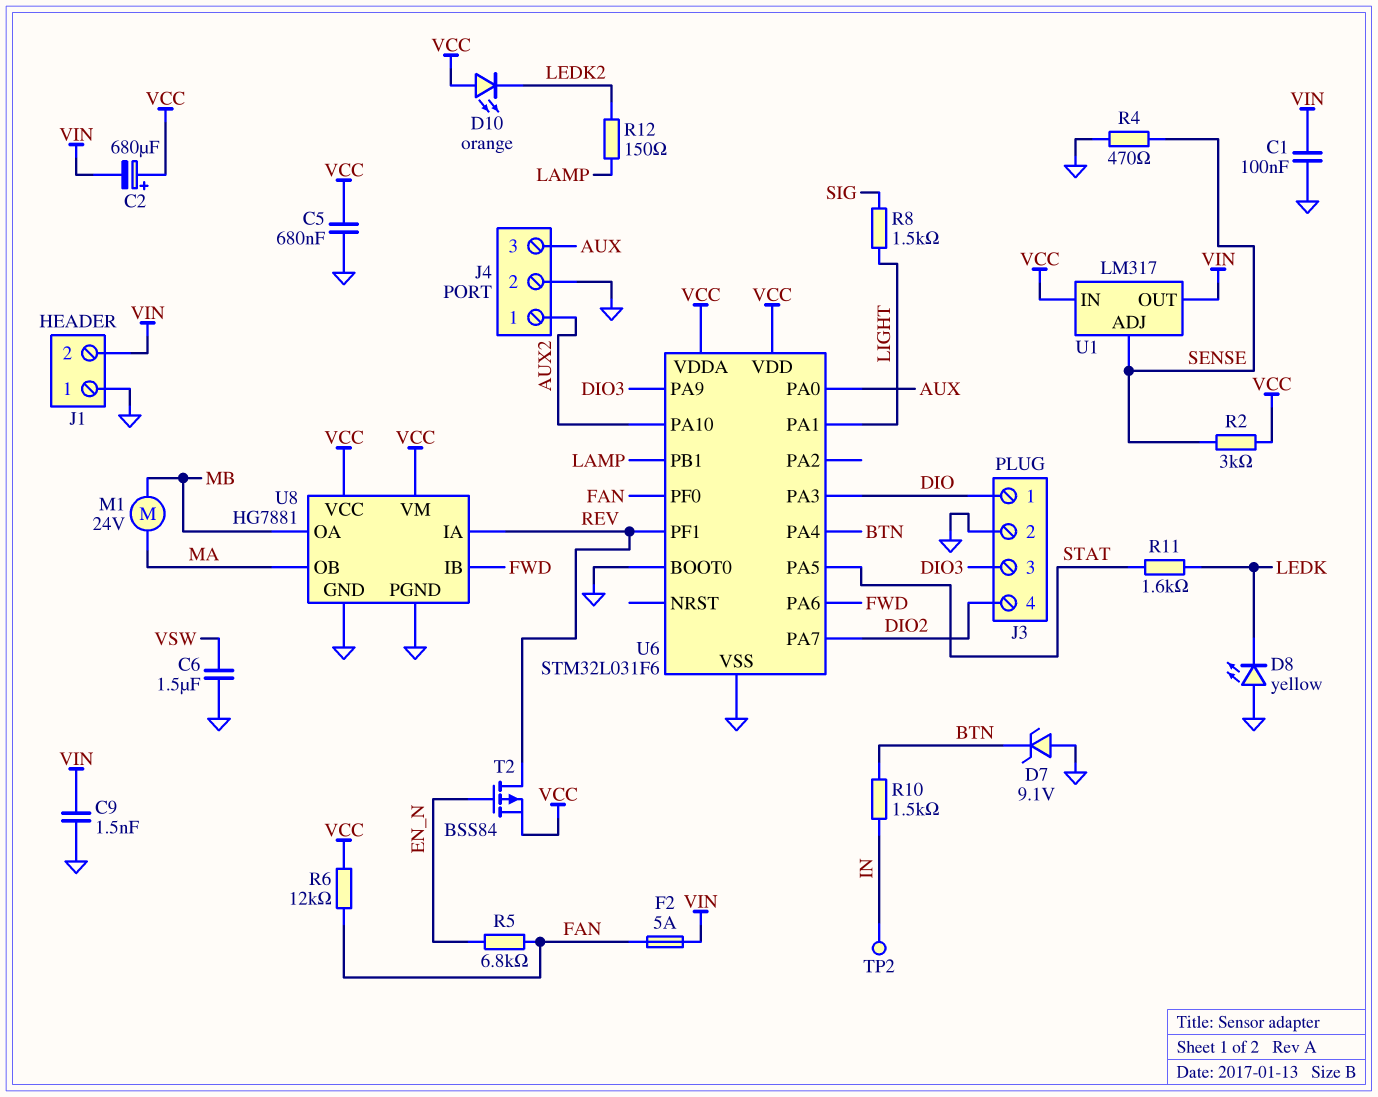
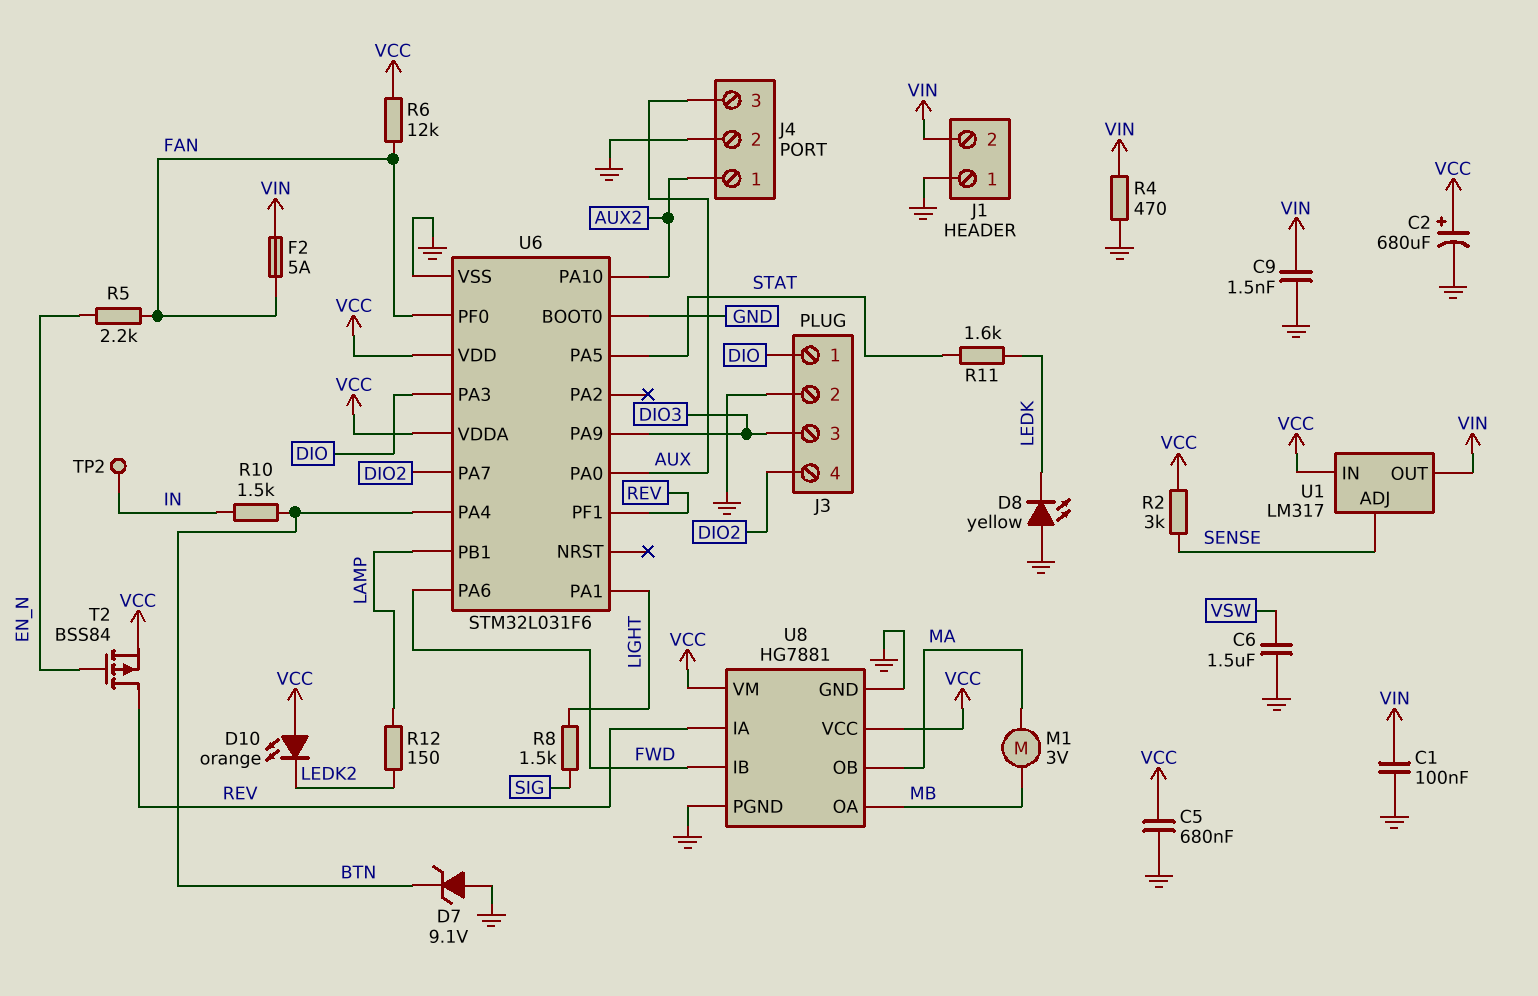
C2: 680uF (plus VCC, minus VIN) -> 680uF (plus VCC, minus GND)
M1: motor 24V (MA, MB) -> motor 3V (MA, MB)
R4: 470 (GND, SENSE) -> 470 (GND, VIN)
R5: 6.8k (EN_N, FAN) -> 2.2k (EN_N, FAN)

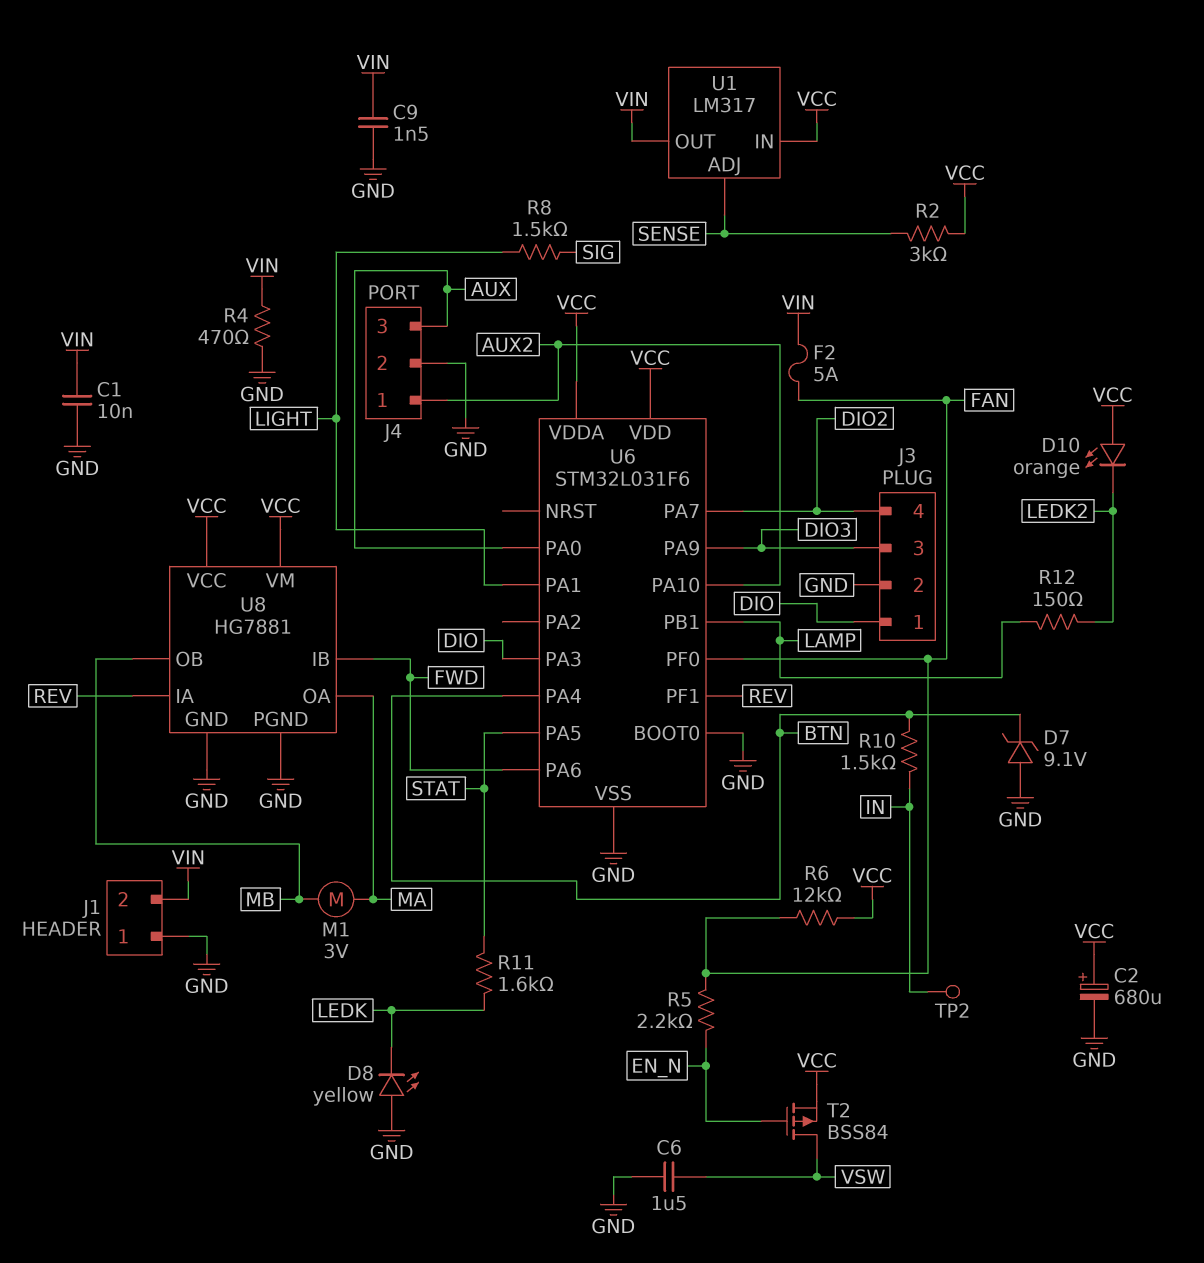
C1: 100nF (GND, VIN) -> 10nF (GND, VIN)
C5: 680nF (GND, VCC) -> none
T2: PMOS BSS84 (G EN_N, D REV, S VCC) -> PMOS BSS84 (G EN_N, D VSW, S VCC)
U8 pin OA: MB -> MA
U8 pin OB: MA -> MB

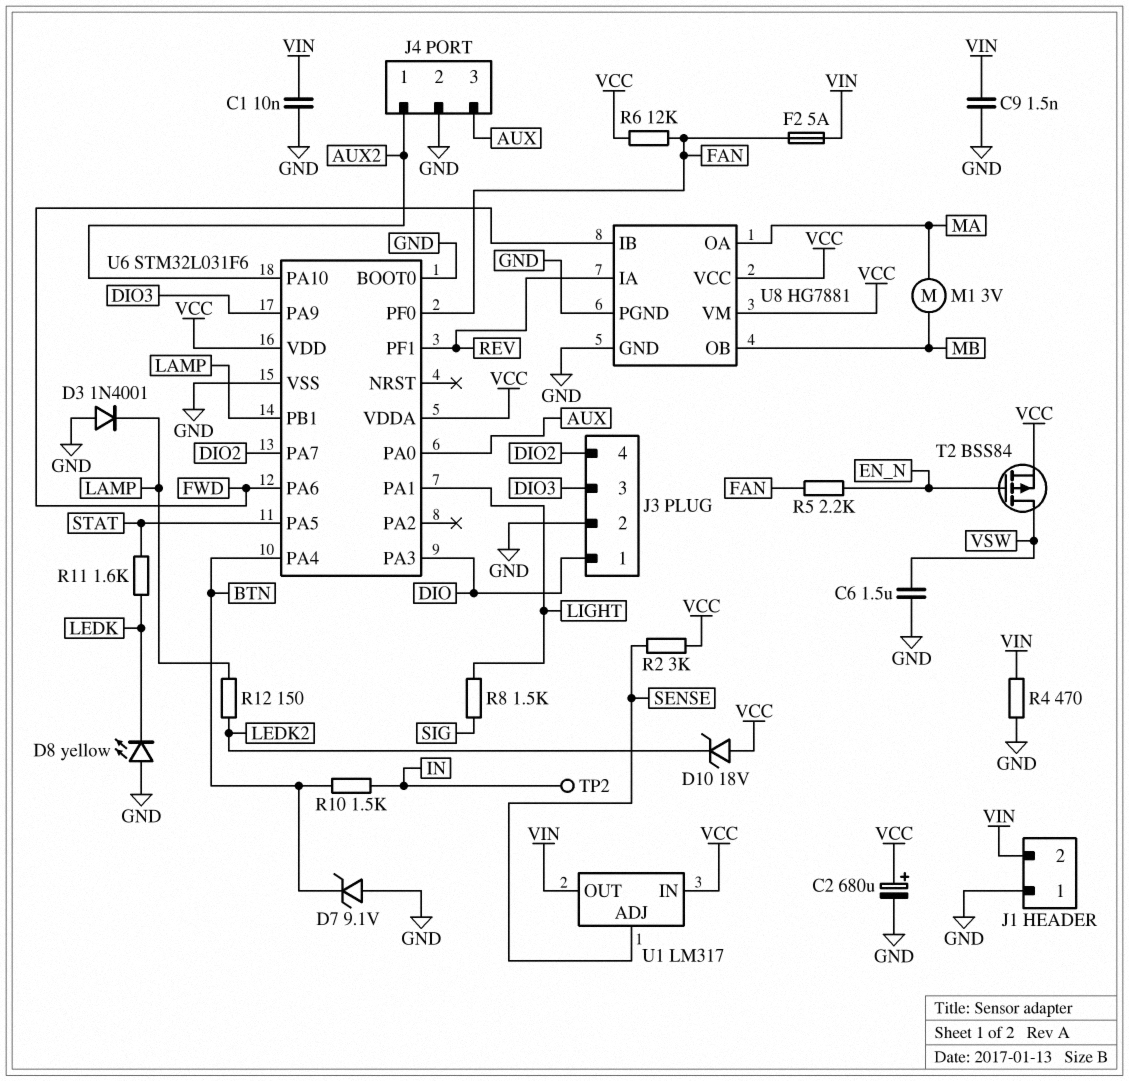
D3: none -> diode 1N4001 (A GND, K LAMP)
D10: LED orange (A VCC, K LEDK2) -> zener 18V (A VCC, K LEDK2)

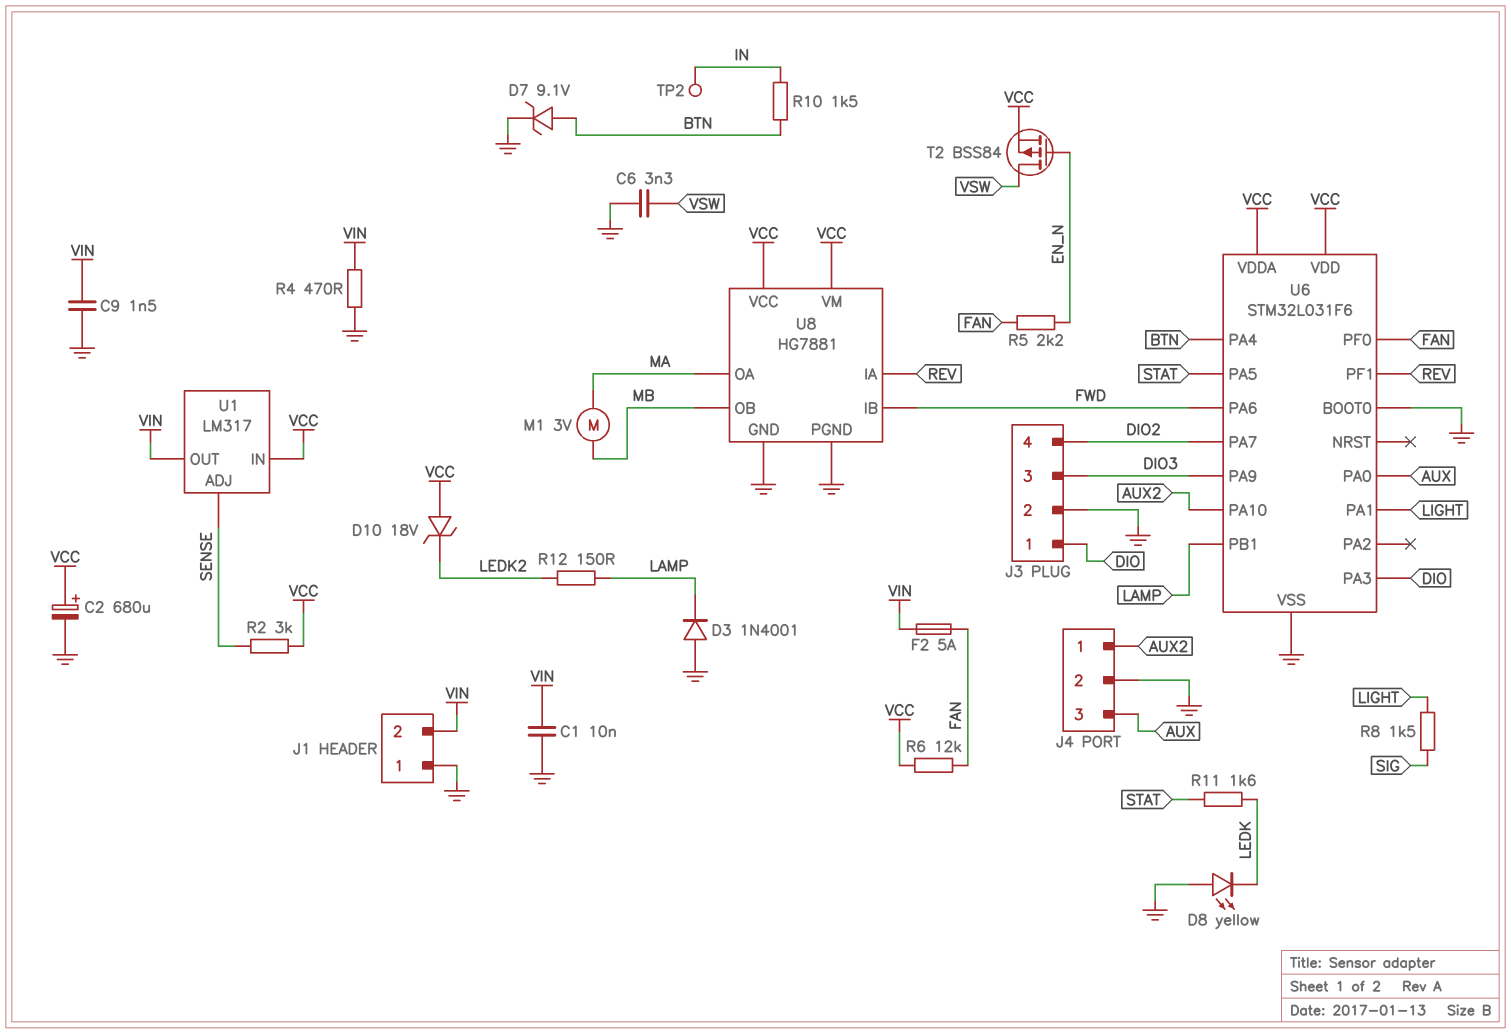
C6: 1.5uF (GND, VSW) -> 3.3nF (GND, VSW)
D7: zener 9.1V (A GND, K BTN) -> zener 9.1V (A BTN, K GND)

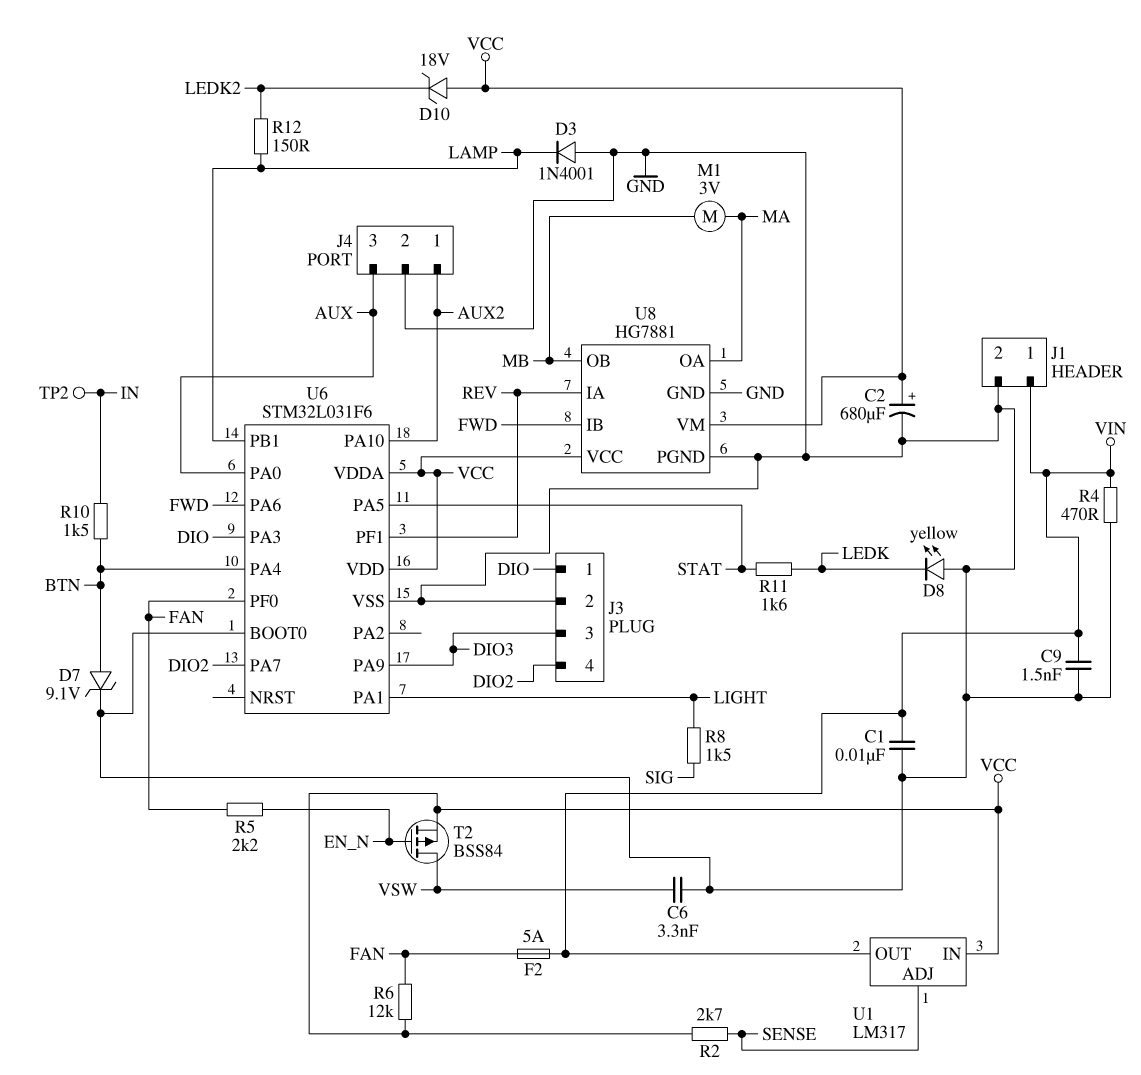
J1 pin 1: GND -> VIN
J1 pin 2: VIN -> GND
R2: 3k (SENSE, VCC) -> 2.7k (SENSE, VCC)

